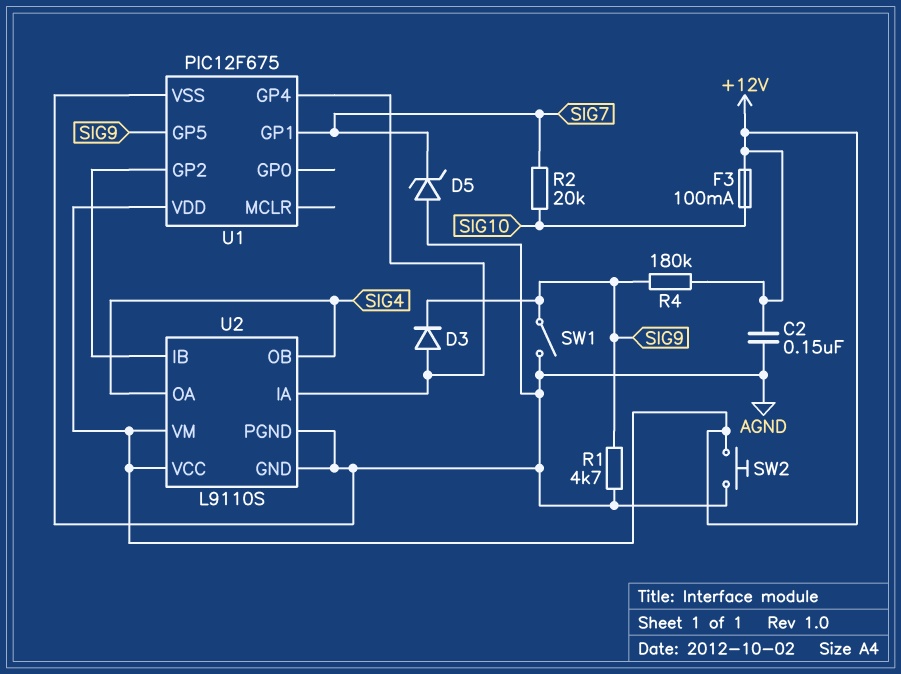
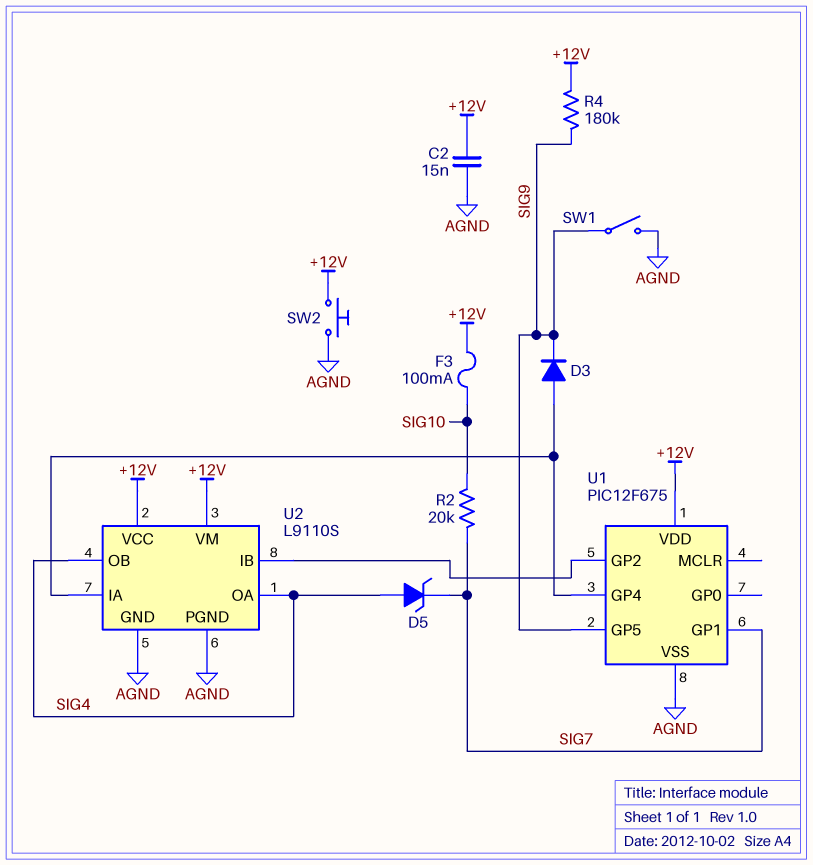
C2: 150nF (+12V, AGND) -> 15nF (+12V, AGND)
D5: zener (A AGND, K SIG7) -> zener (A SIG4, K SIG7)
R1: 4.7k (AGND, SIG9) -> none

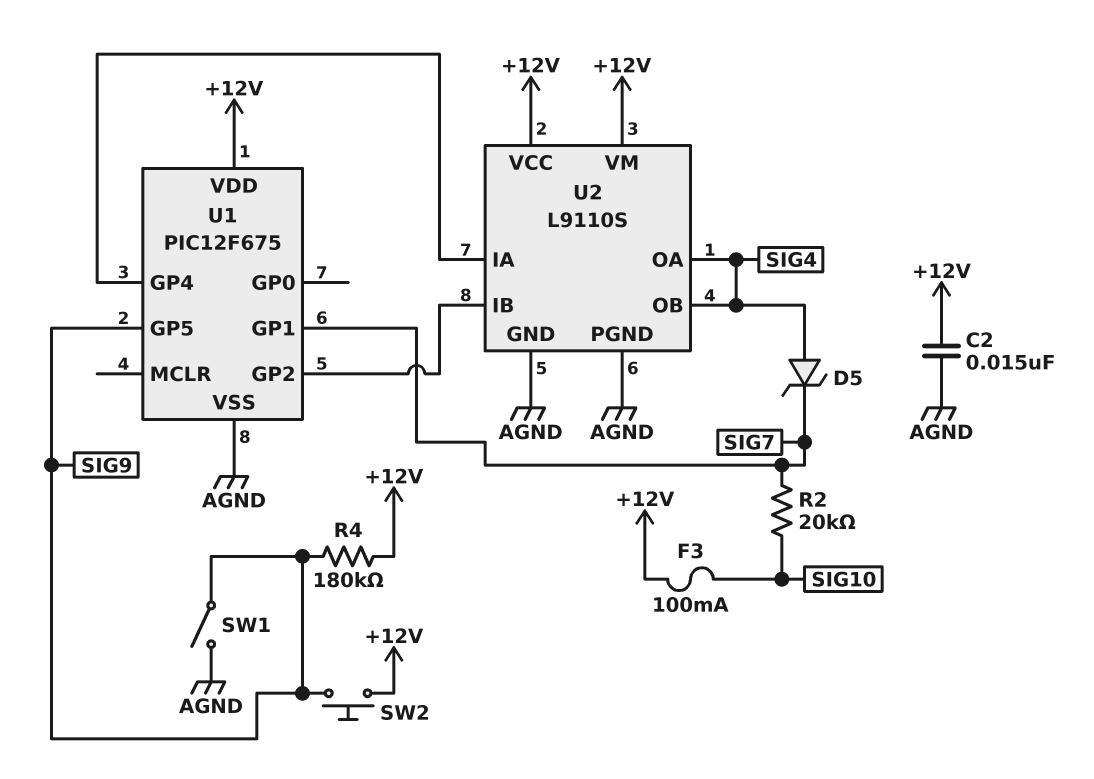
D3: diode (A U1/GP4, K SIG9) -> none
SW2: button (+12V, AGND) -> button (+12V, SIG9)

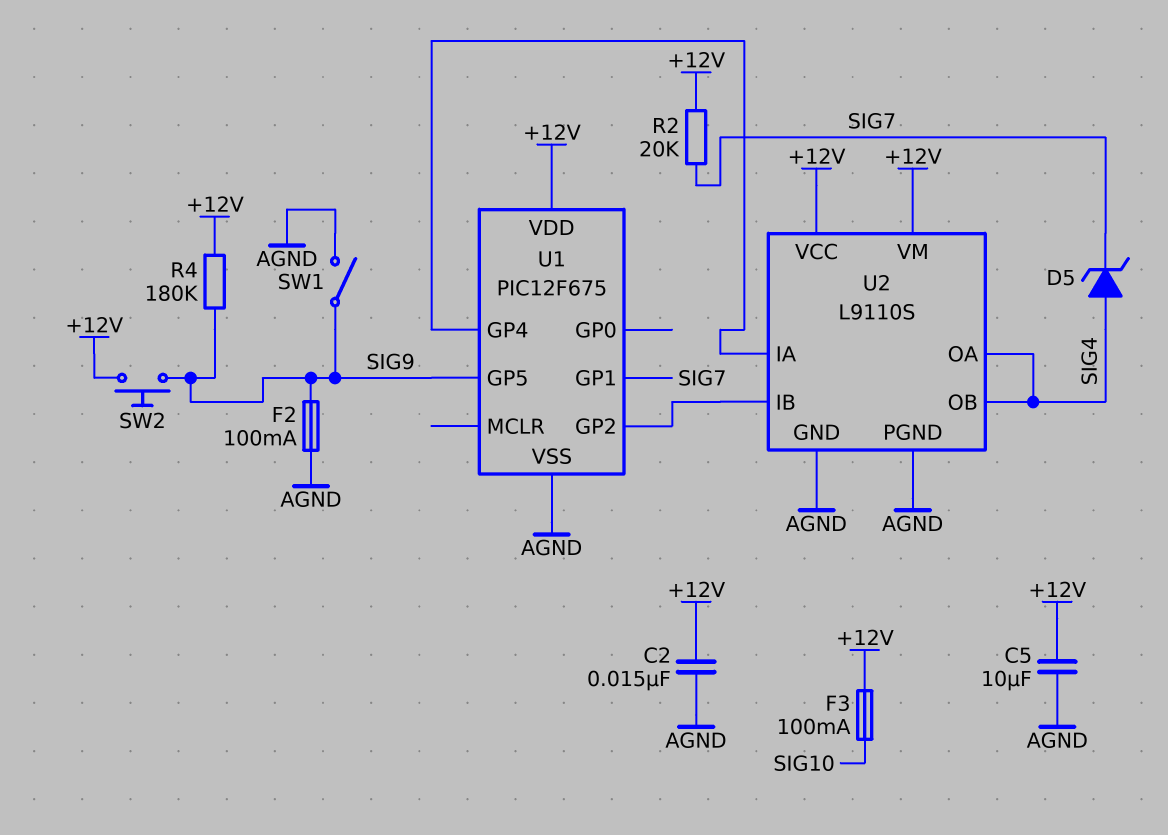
C5: none -> 10uF (+12V, AGND)
F2: none -> 100mA (AGND, SIG9)
R2: 20k (SIG7, SIG10) -> 20k (+12V, SIG7)

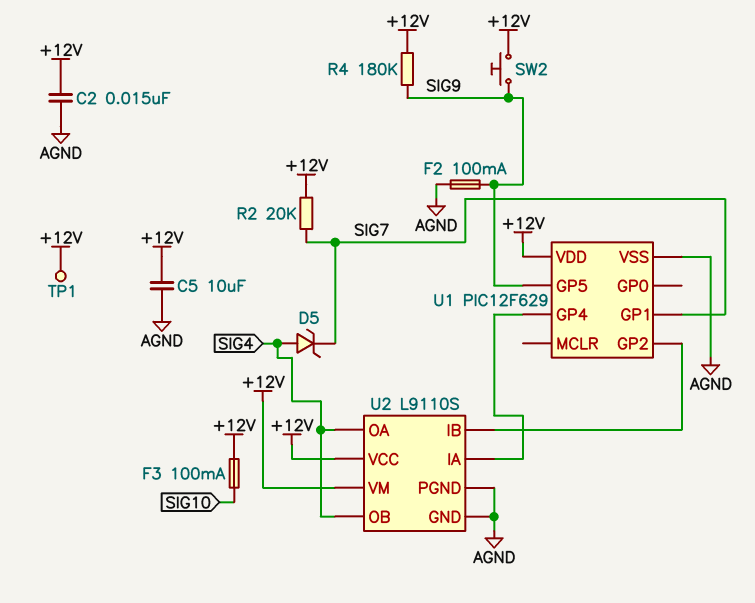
SW1: switch (AGND, SIG9) -> none
TP1: none -> test point (+12V)
U1: PIC12F675 -> PIC12F629

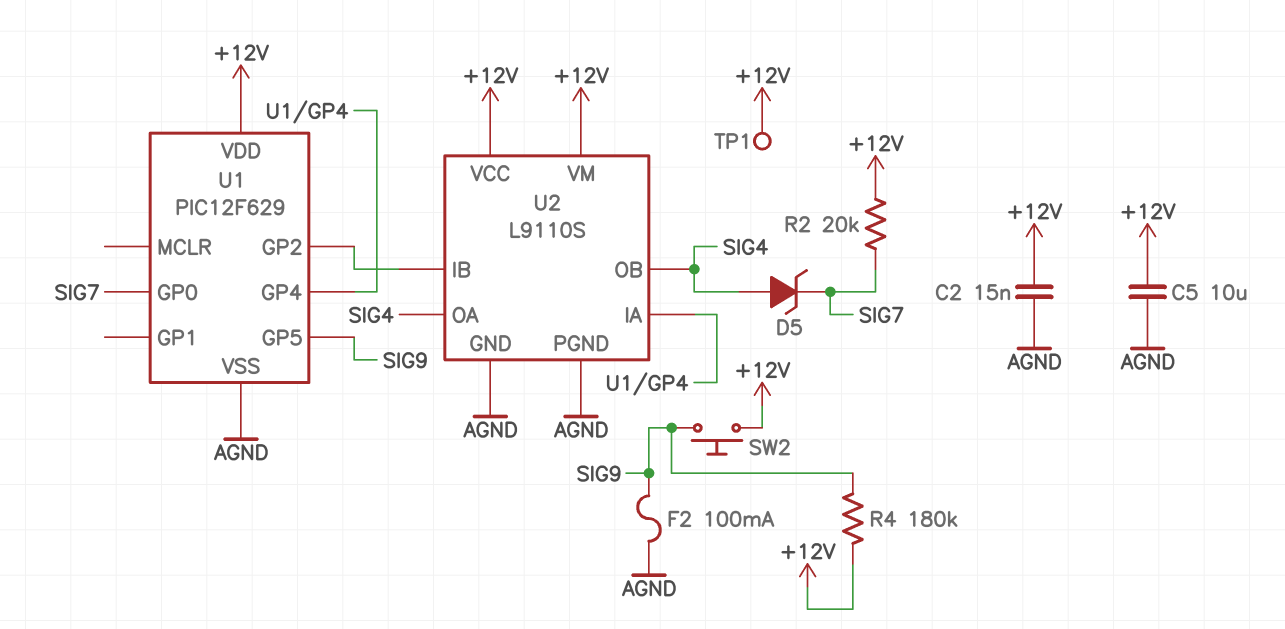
F3: 100mA (+12V, SIG10) -> none
U1 pin GP0: none -> SIG7
U1 pin GP1: SIG7 -> none

